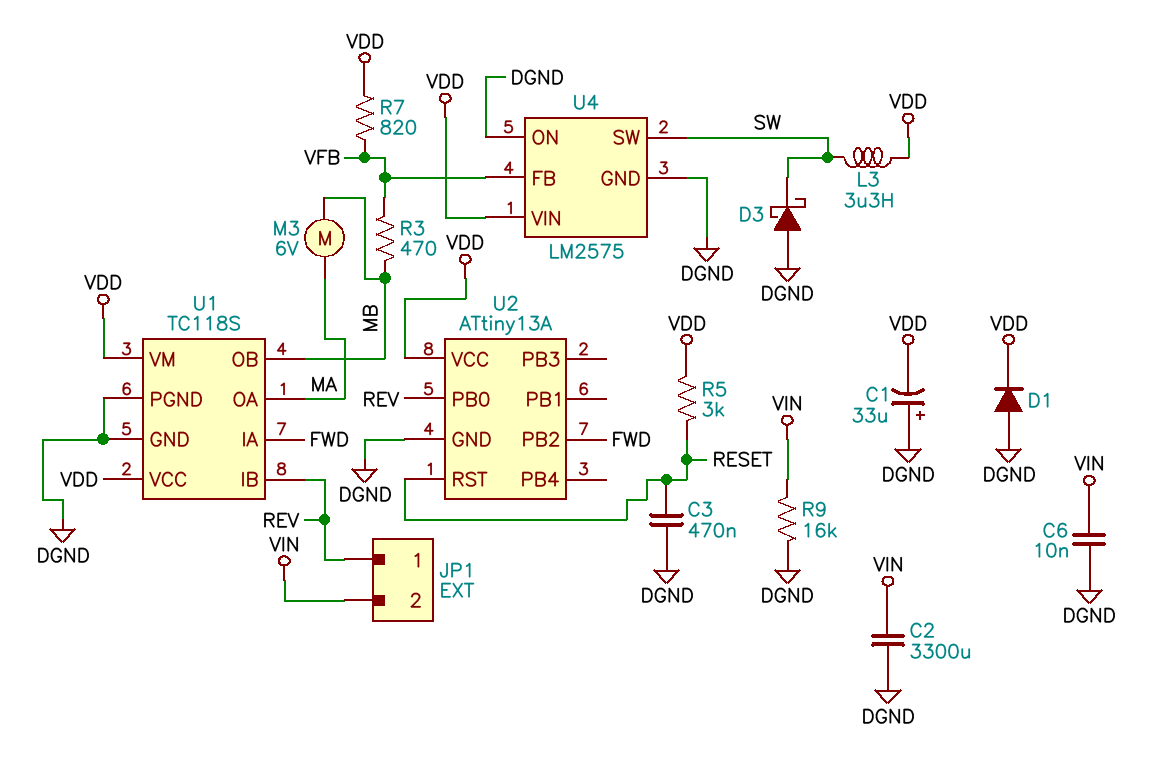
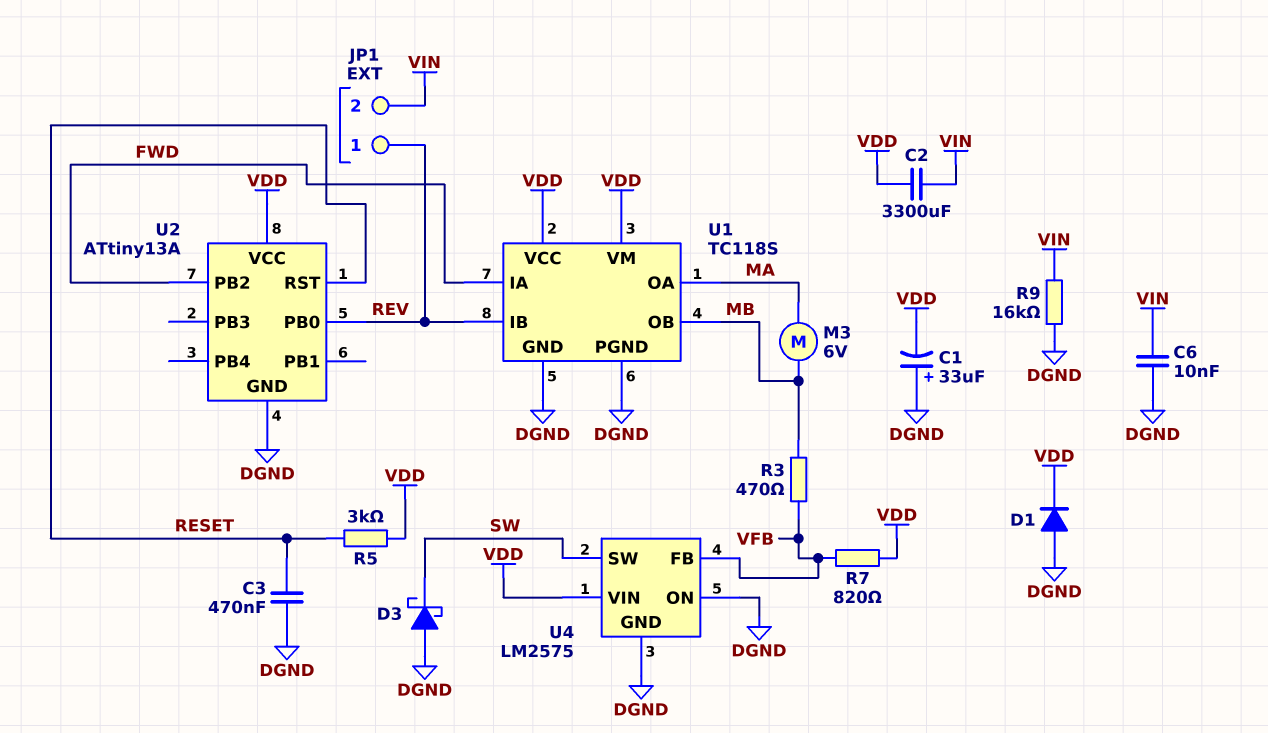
C2: 3300uF (DGND, VIN) -> 3300uF (VDD, VIN)
L3: 3.3uH (SW, VDD) -> none

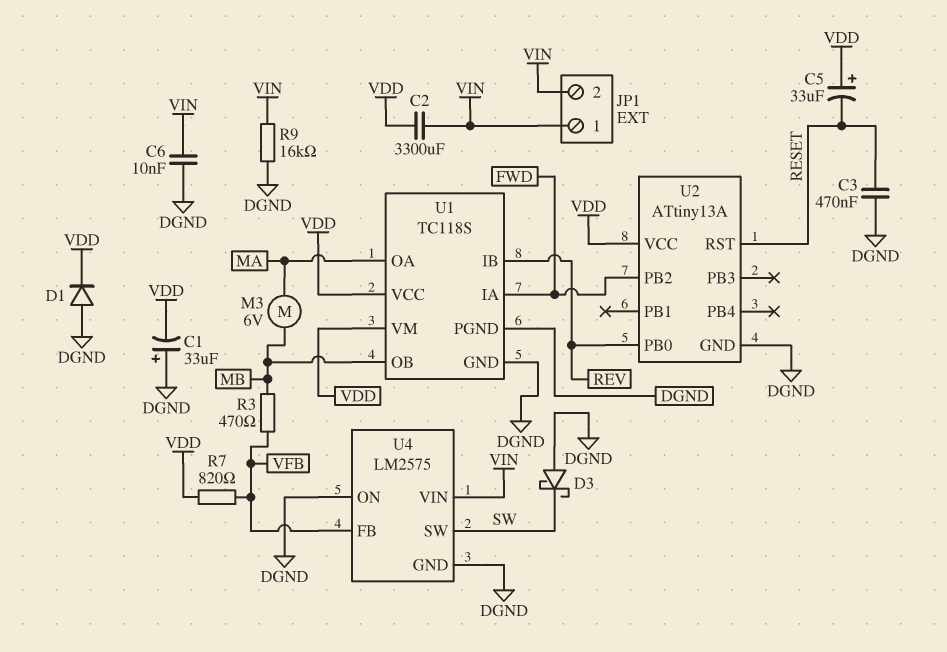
C5: none -> 33uF (plus VDD, minus RESET)
JP1 pin 1: REV -> VIN
R5: 3k (RESET, VDD) -> none
U4 pin VIN: VDD -> VIN

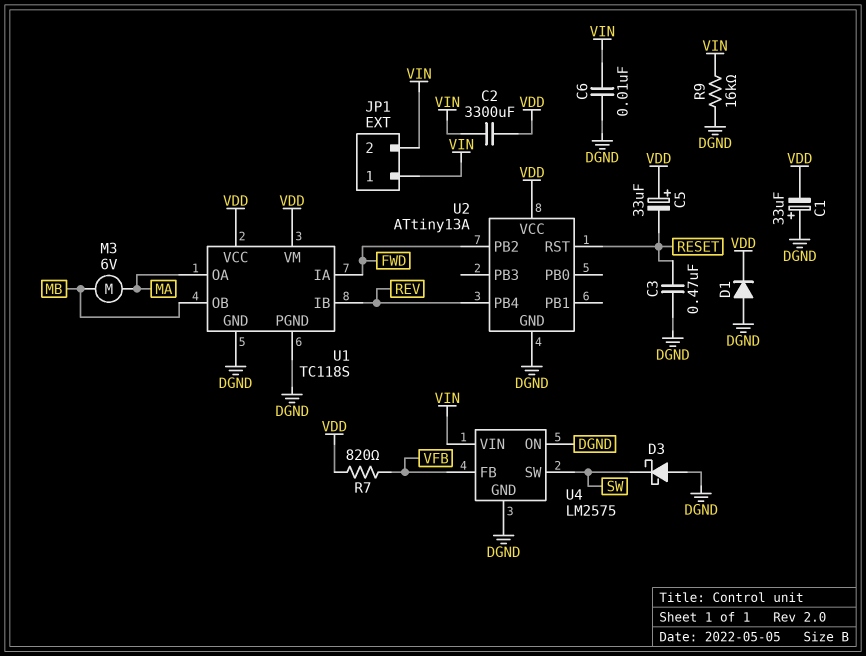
R3: 470 (MB, VFB) -> none
U2 pin PB0: REV -> none
U2 pin PB4: none -> REV

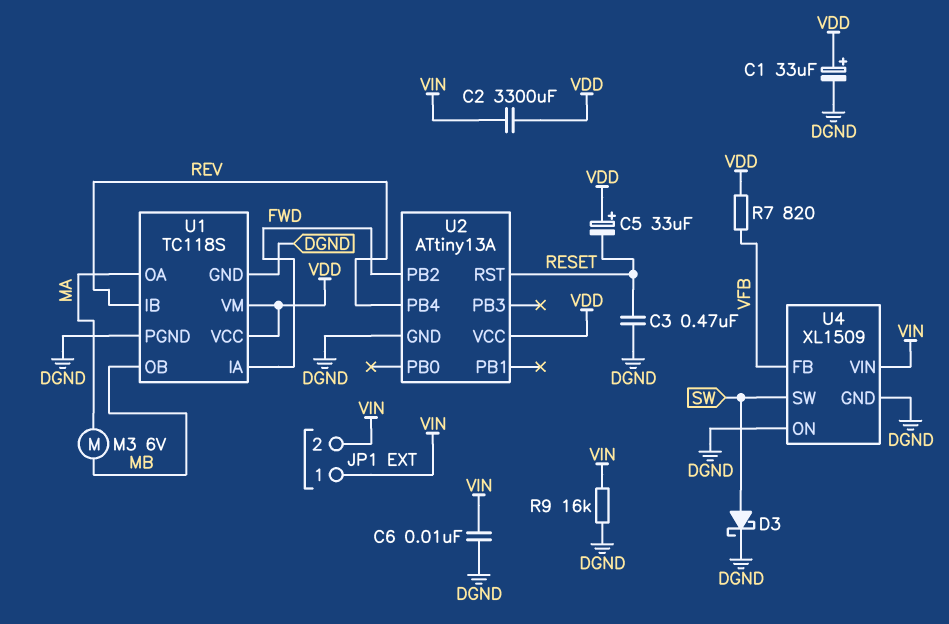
C1: 33uF (plus DGND, minus VDD) -> 33uF (plus VDD, minus DGND)
D1: diode (A DGND, K VDD) -> none
D3: schottky (A DGND, K SW) -> schottky (A SW, K DGND)
U4: LM2575 -> XL1509

